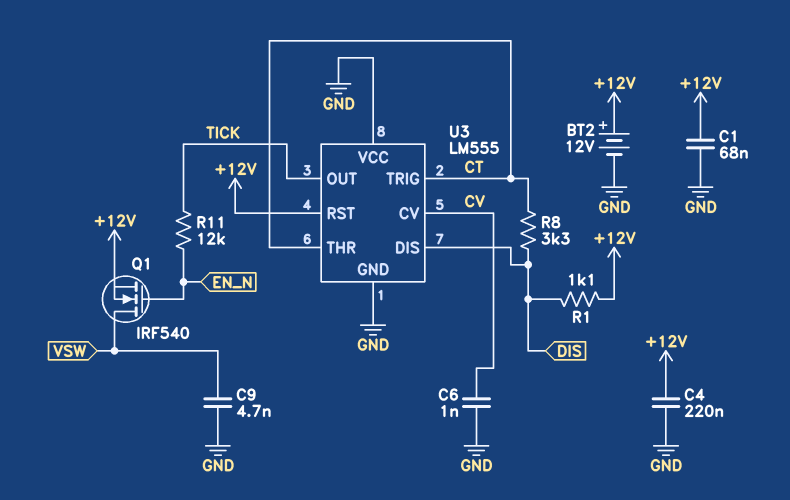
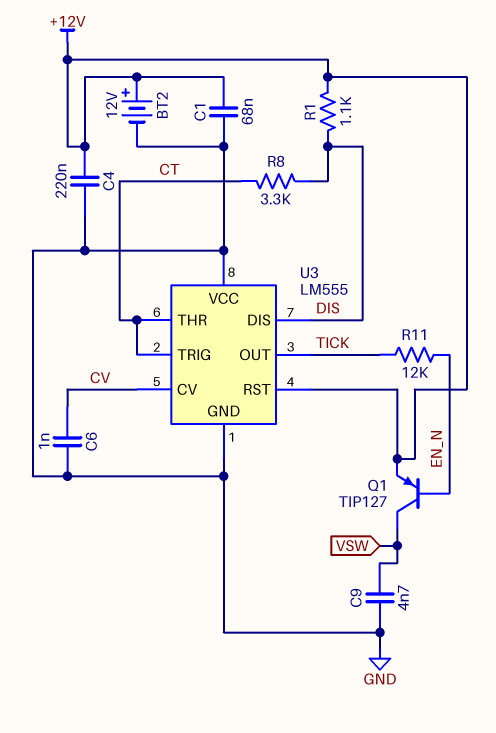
Q1: NMOS IRF540 (G EN_N, D VSW, S +12V) -> PNP TIP127 (B EN_N, C VSW, E +12V)

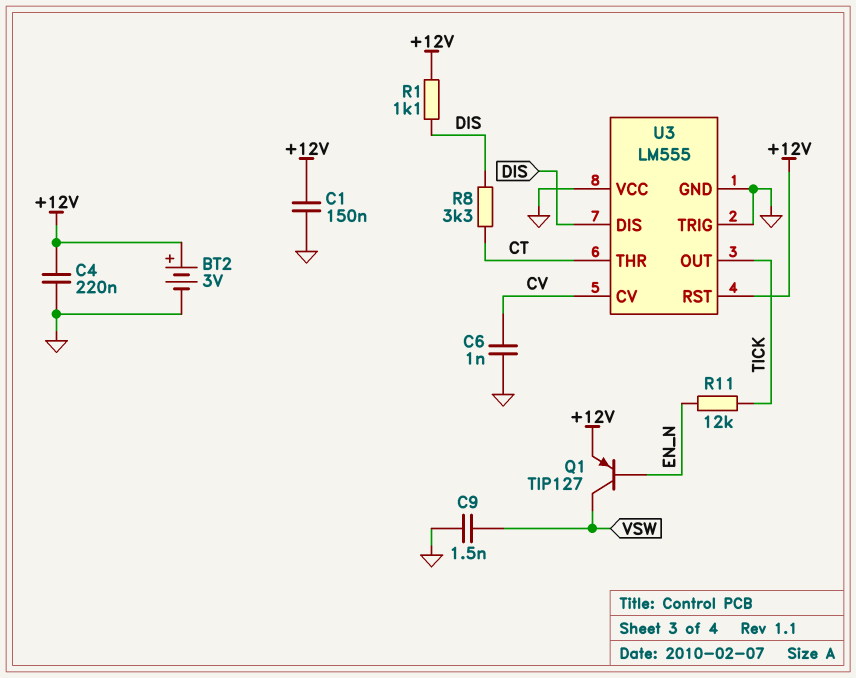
BT2: 12V (plus +12V, minus GND) -> 3V (plus +12V, minus GND)
C1: 68nF (+12V, GND) -> 150nF (+12V, GND)
C9: 4.7nF (GND, VSW) -> 1.5nF (GND, VSW)
U3 pin TRIG: CT -> GND

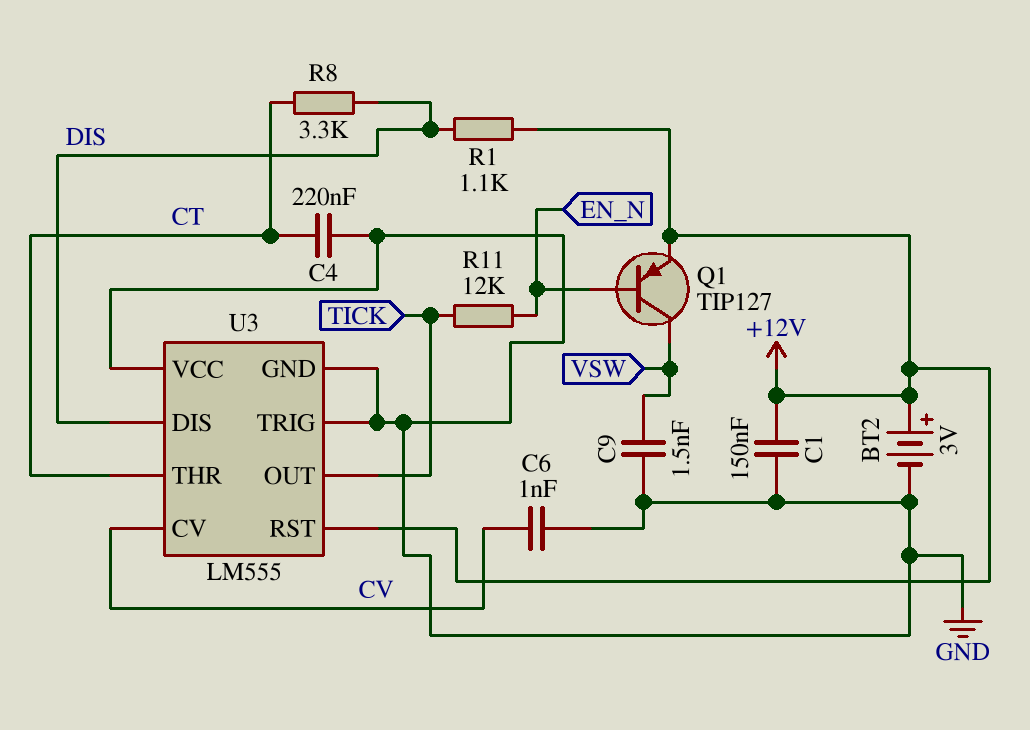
C4: 220nF (+12V, GND) -> 220nF (CT, GND)

